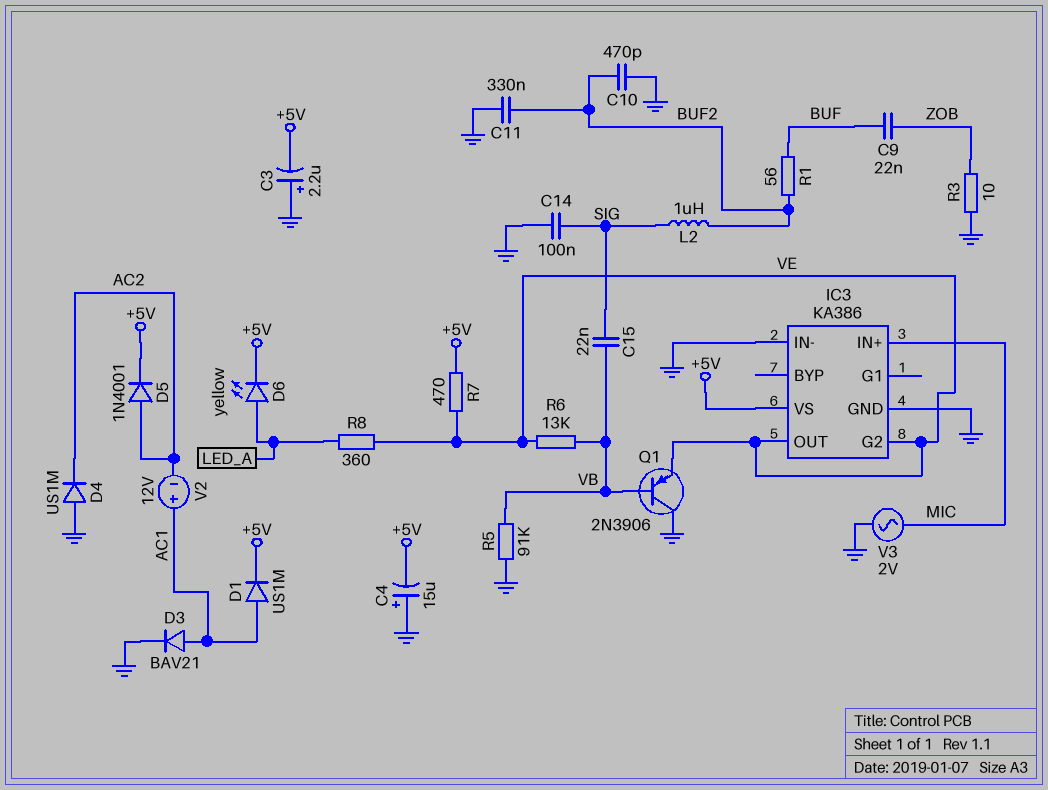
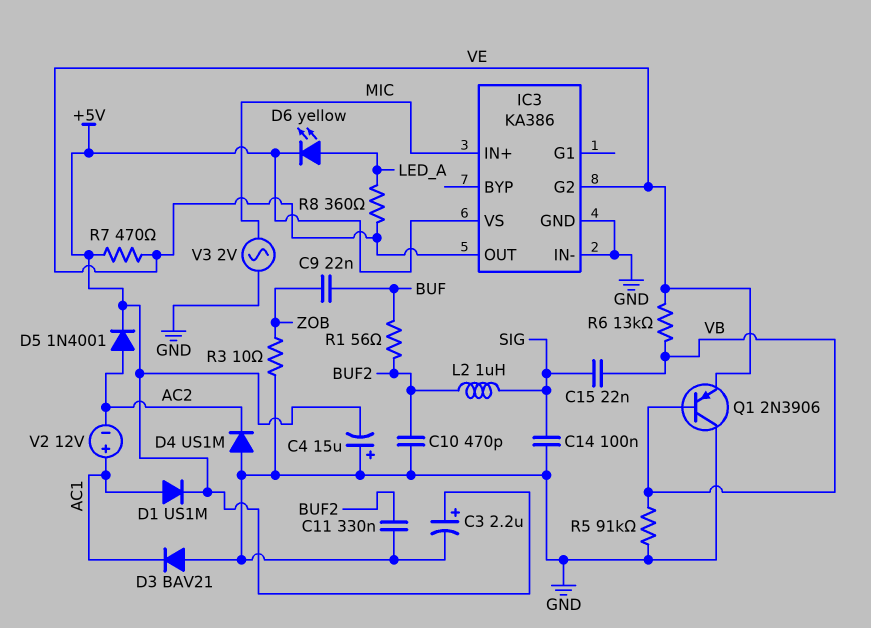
C3: 2.2uF (plus GND, minus +5V) -> 2.2uF (plus +5V, minus GND)
D3: diode BAV21 (A AC1, K GND) -> diode BAV21 (A GND, K AC1)

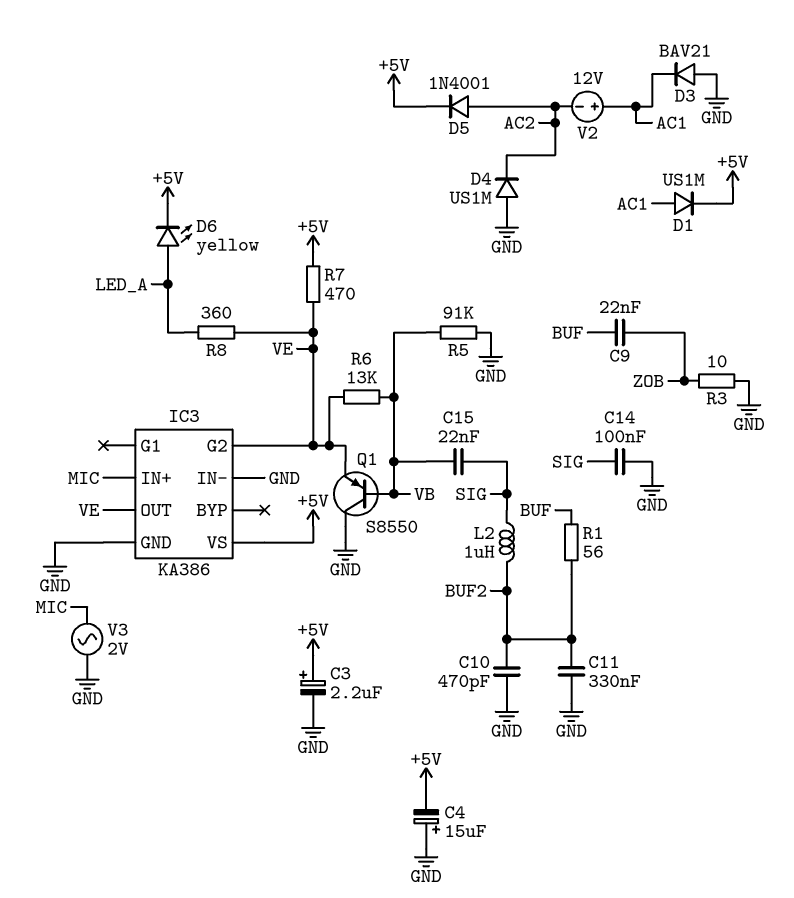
Q1: PNP 2N3906 (B VB, C GND, E VE) -> PNP S8550 (B VB, C GND, E VE)

